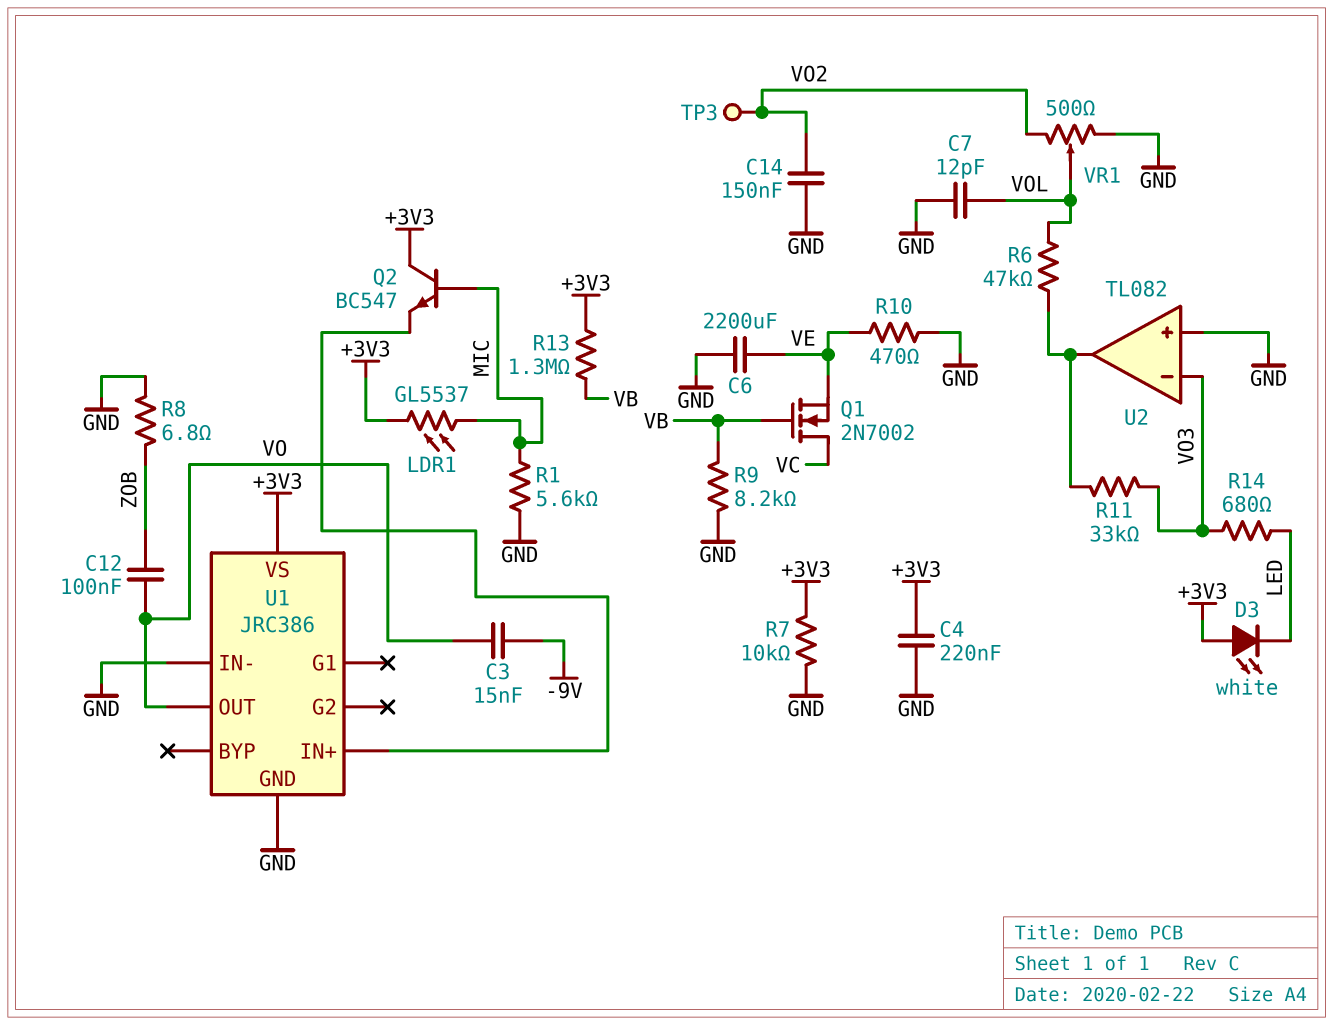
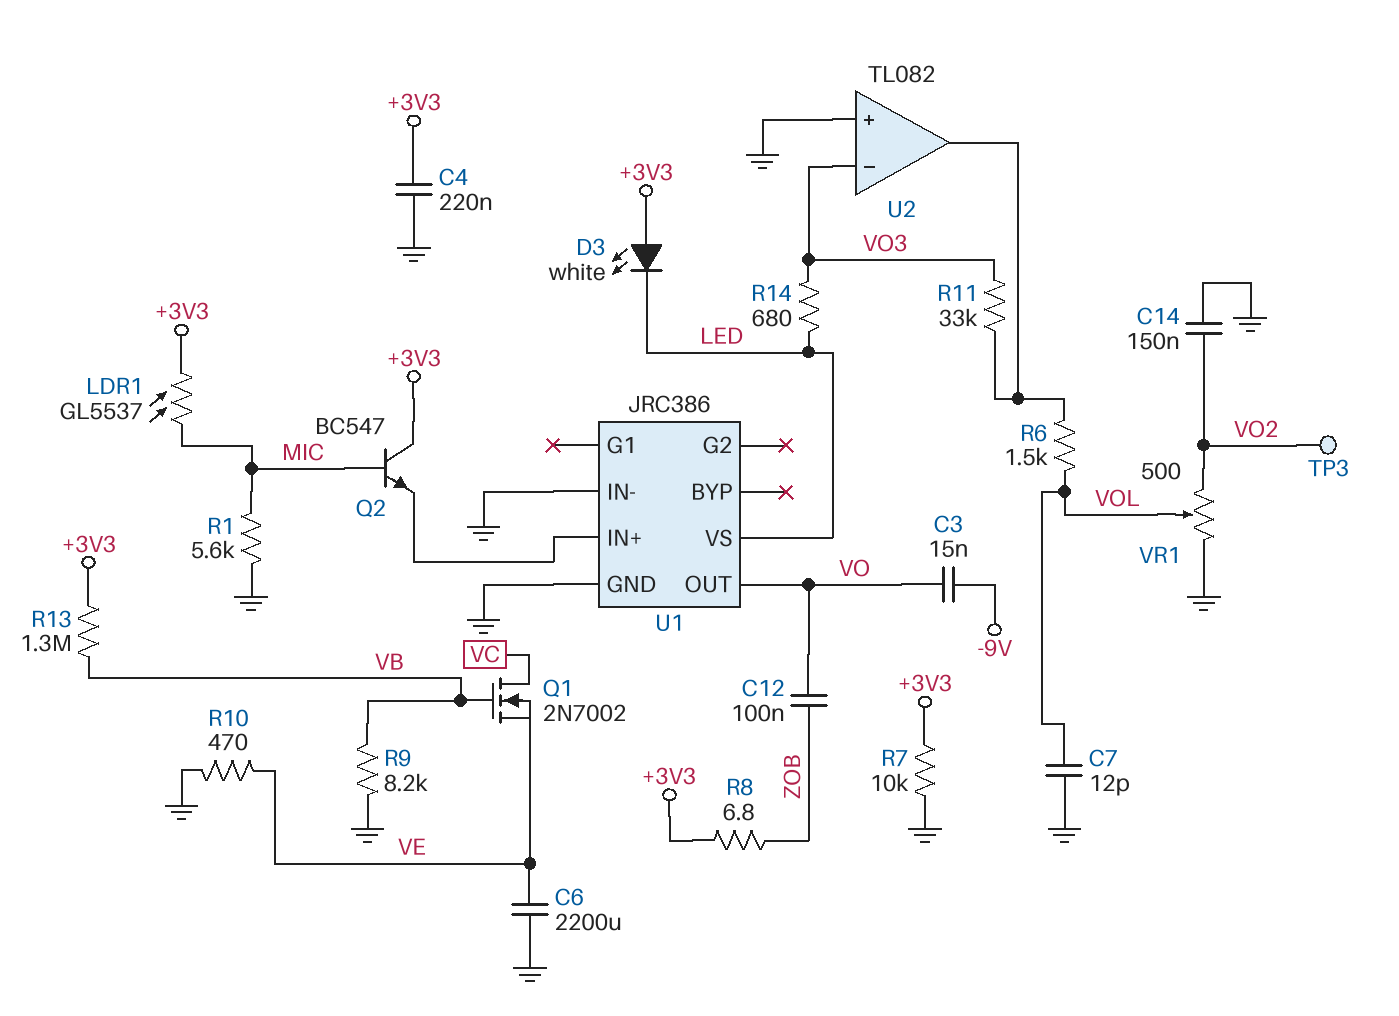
R6: 47k (U2/out, VOL) -> 1.5k (U2/out, VOL)
R8: 6.8 (GND, ZOB) -> 6.8 (+3V3, ZOB)
U1 pin VS: +3V3 -> LED

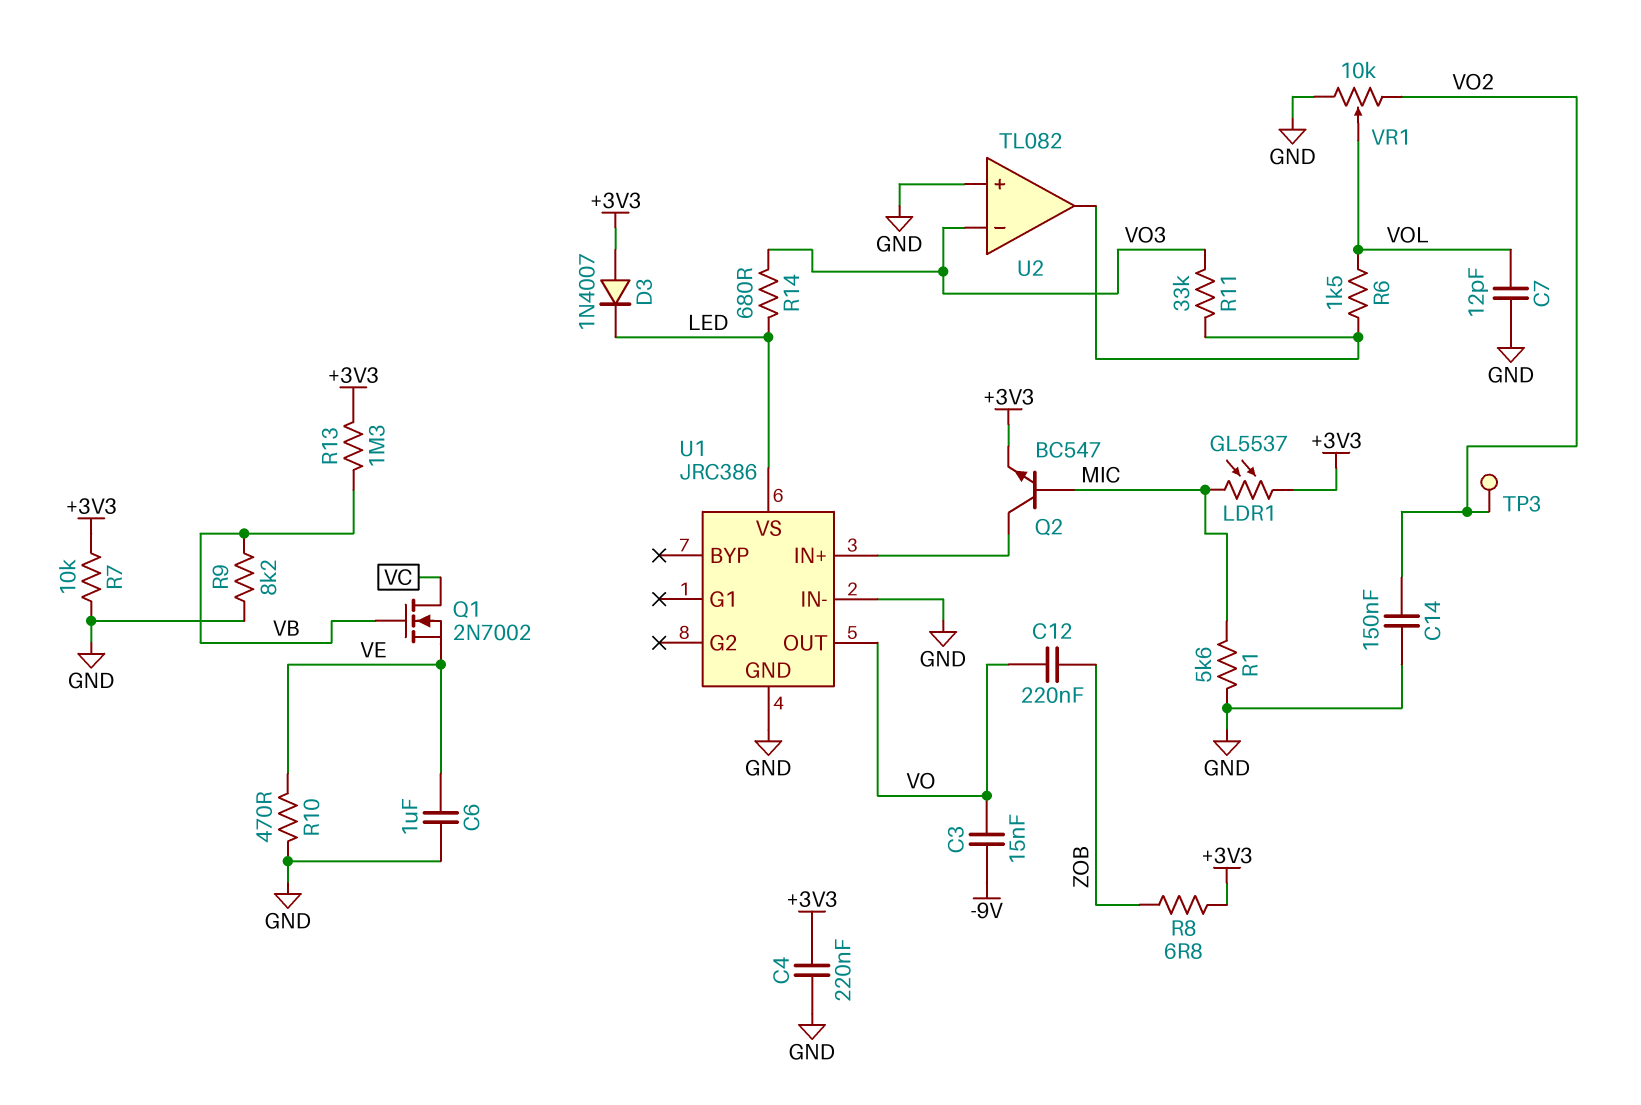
C6: 2200uF (GND, VE) -> 1uF (GND, VE)
C12: 100nF (VO, ZOB) -> 220nF (VO, ZOB)
D3: LED white (A +3V3, K LED) -> diode 1N4007 (A +3V3, K LED)
Q2: NPN BC547 (B MIC, C +3V3, E U1/IN+) -> NPN BC547 (B MIC, C U1/IN+, E +3V3)
VR1: 500 (GND, VO2, wiper VOL) -> 10k (GND, VO2, wiper VOL)

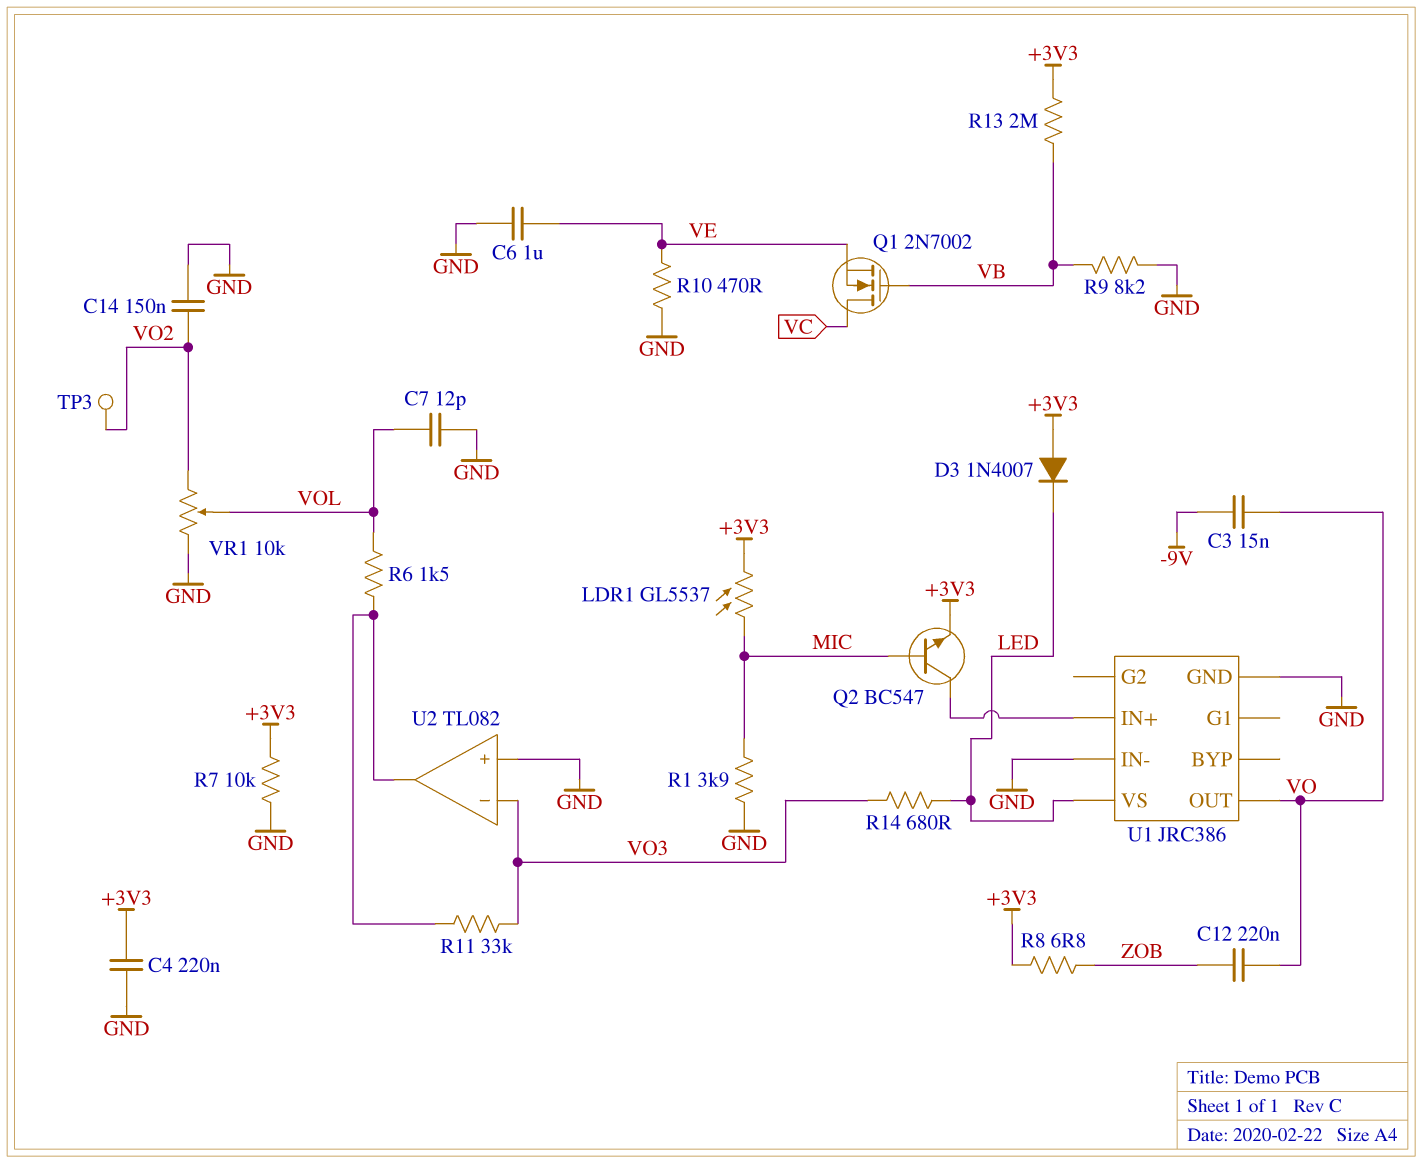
R1: 5.6k (GND, MIC) -> 3.9k (GND, MIC)
R13: 1.3M (+3V3, VB) -> 2M (+3V3, VB)

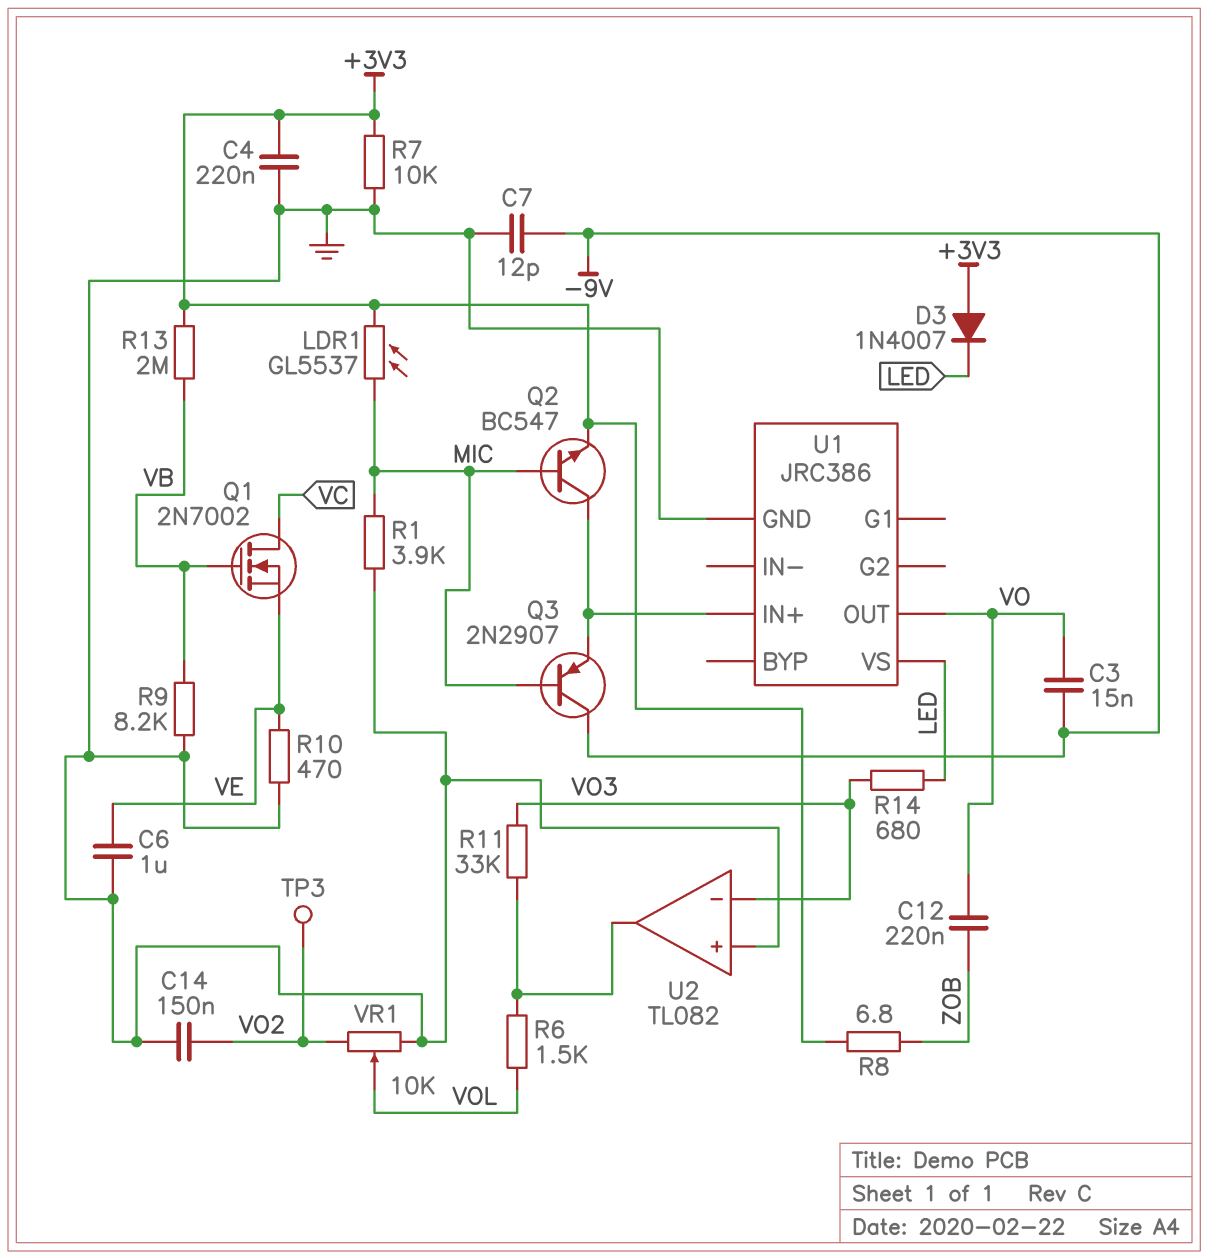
C7: 12pF (GND, VOL) -> 12pF (-9V, GND)
Q3: none -> PNP 2N2907 (B MIC, C -9V, E U1/IN+)
U1 pin IN-: GND -> none

